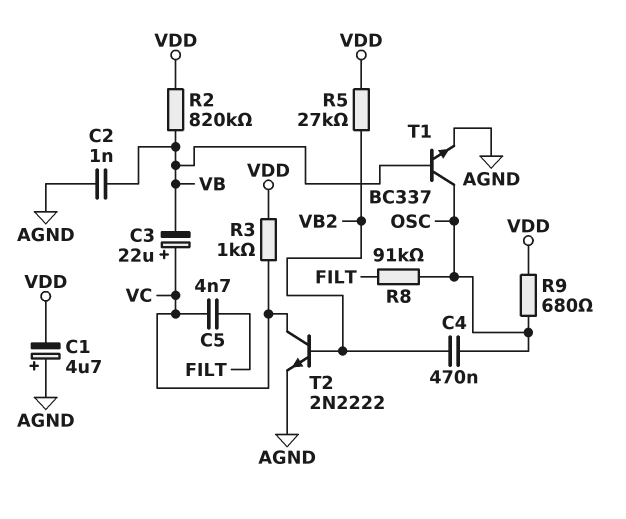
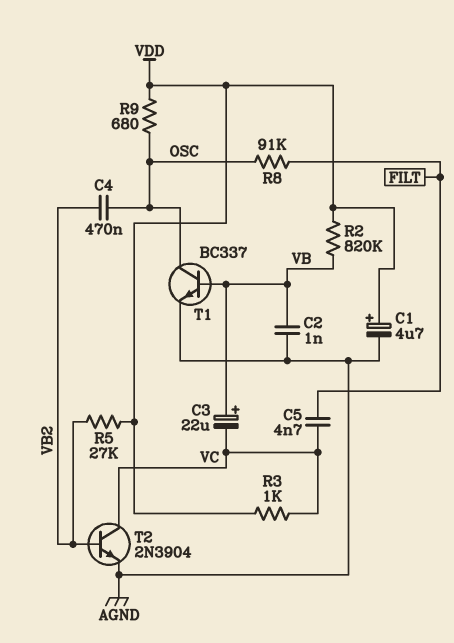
C1: 4.7uF (plus AGND, minus VDD) -> 4.7uF (plus VDD, minus AGND)
C3: 22uF (plus VC, minus VB) -> 22uF (plus VB, minus VC)
T2: NPN 2N2222 (B VB2, C VC, E AGND) -> NPN 2N3904 (B VB2, C VC, E AGND)

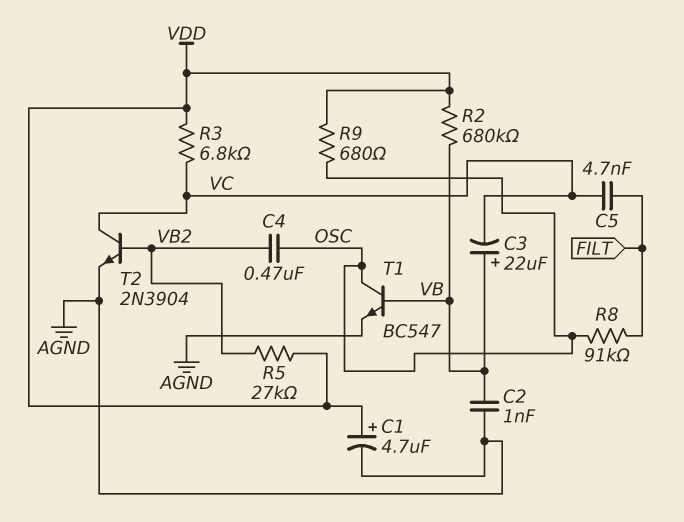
R2: 820k (VB, VDD) -> 680k (VB, VDD)
R3: 1k (VC, VDD) -> 6.8k (VC, VDD)
T1: NPN BC337 (B VB, C OSC, E AGND) -> NPN BC547 (B VB, C OSC, E AGND)

